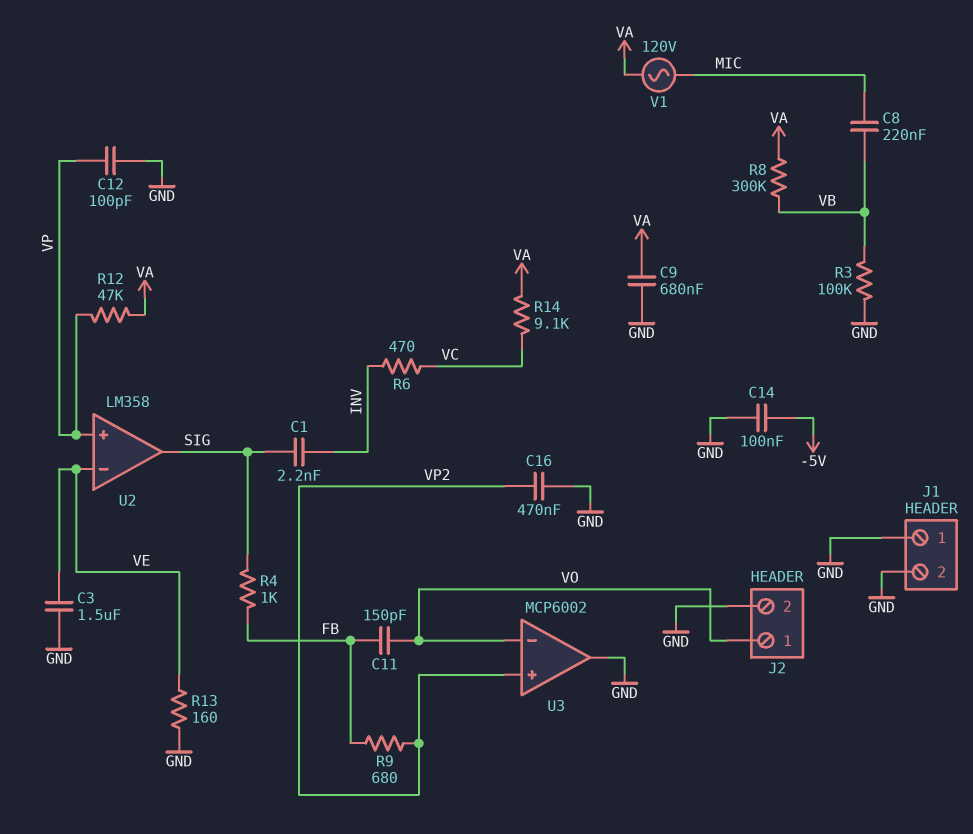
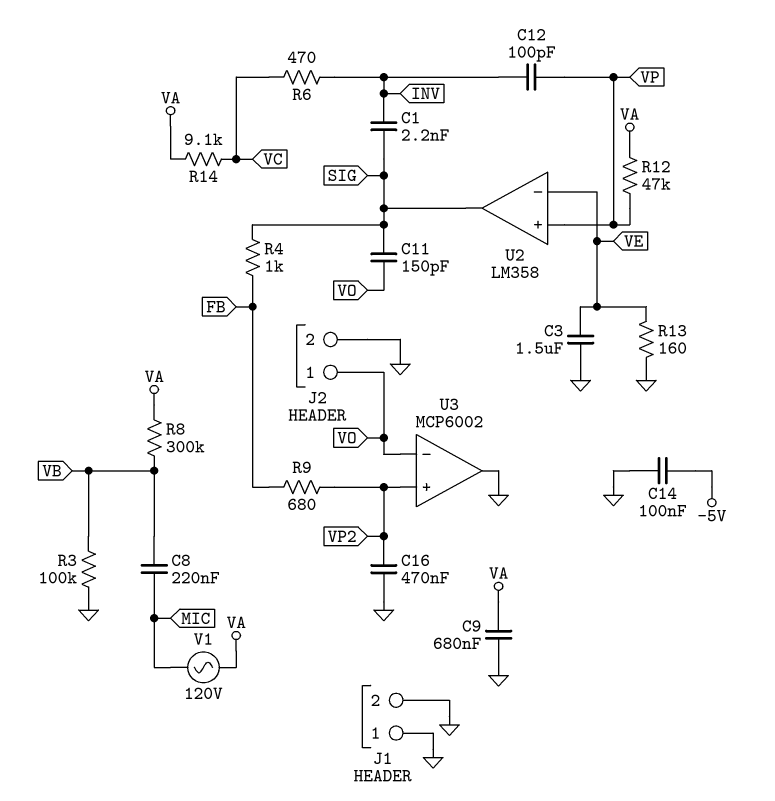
C11: 150pF (FB, VO) -> 150pF (SIG, VO)
C12: 100pF (GND, VP) -> 100pF (INV, VP)

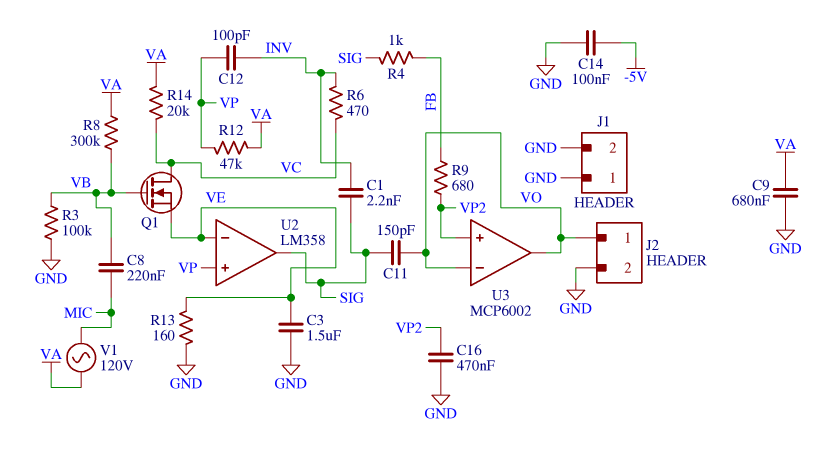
Q1: none -> NMOS (G VB, D VC, S VE)
R14: 9.1k (VA, VC) -> 20k (VA, VC)
U3 pin out: GND -> VO

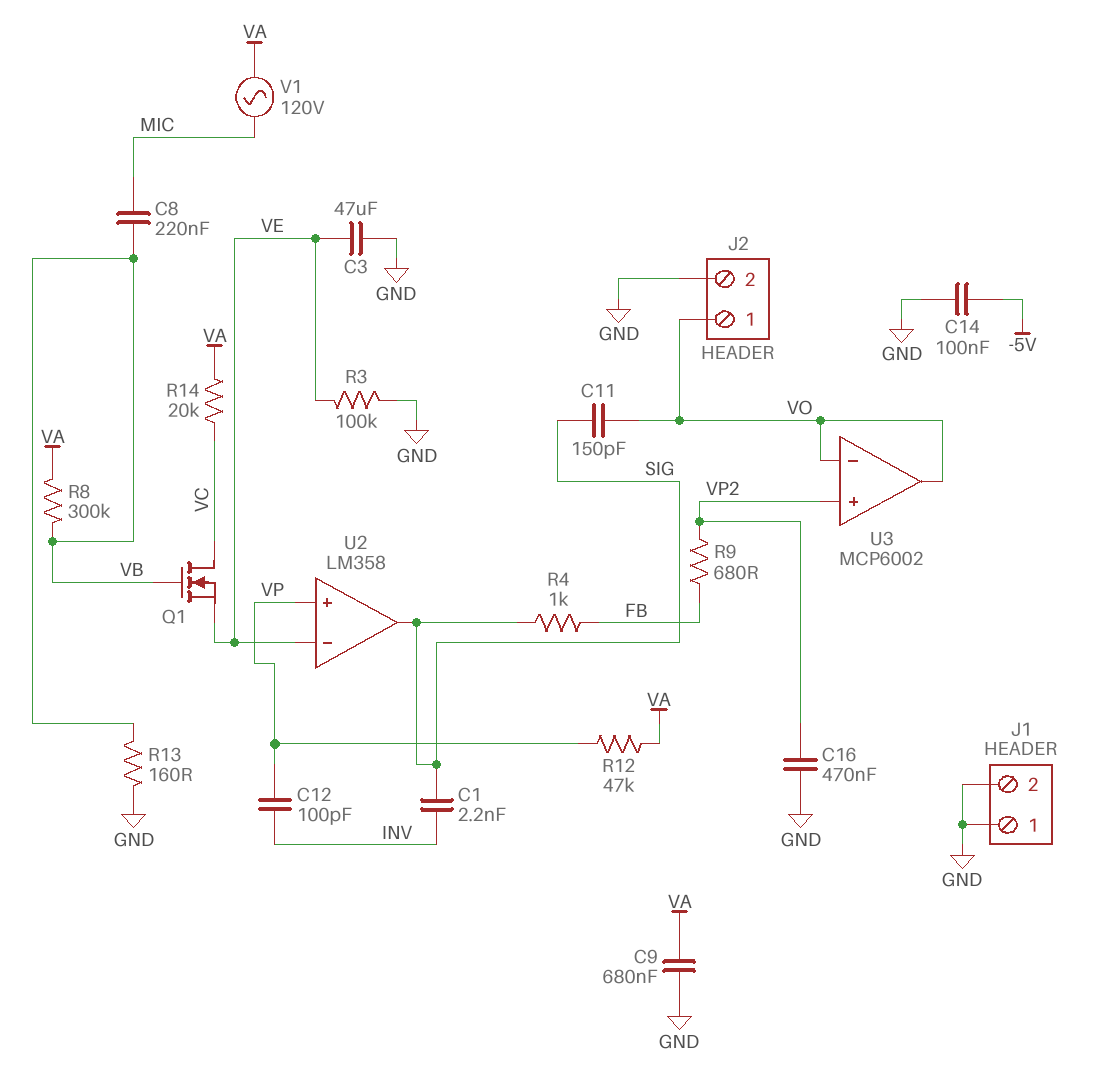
C3: 1.5uF (GND, VE) -> 47uF (GND, VE)
R3: 100k (GND, VB) -> 100k (GND, VE)
R6: 470 (INV, VC) -> none
R13: 160 (GND, VE) -> 160 (GND, VB)

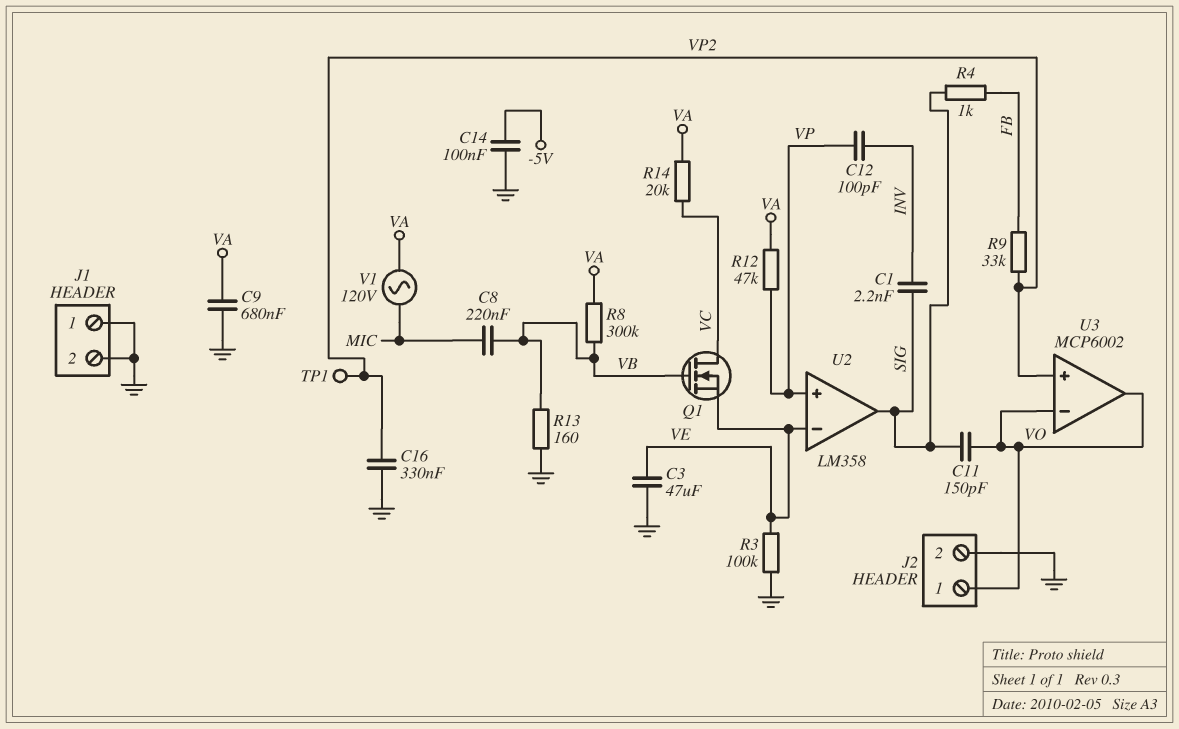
C16: 470nF (GND, VP2) -> 330nF (GND, VP2)
R9: 680 (FB, VP2) -> 33k (FB, VP2)
TP1: none -> test point (VP2)

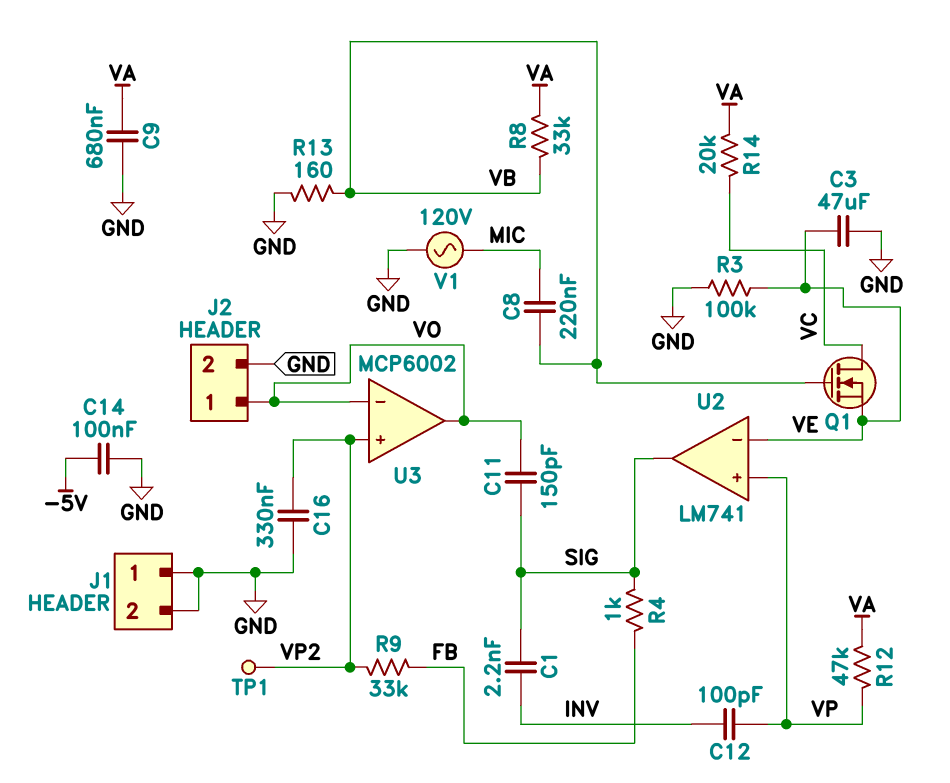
R8: 300k (VA, VB) -> 33k (VA, VB)
U2: LM358 -> LM741
V1: AC 120V (MIC, VA) -> AC 120V (GND, MIC)

